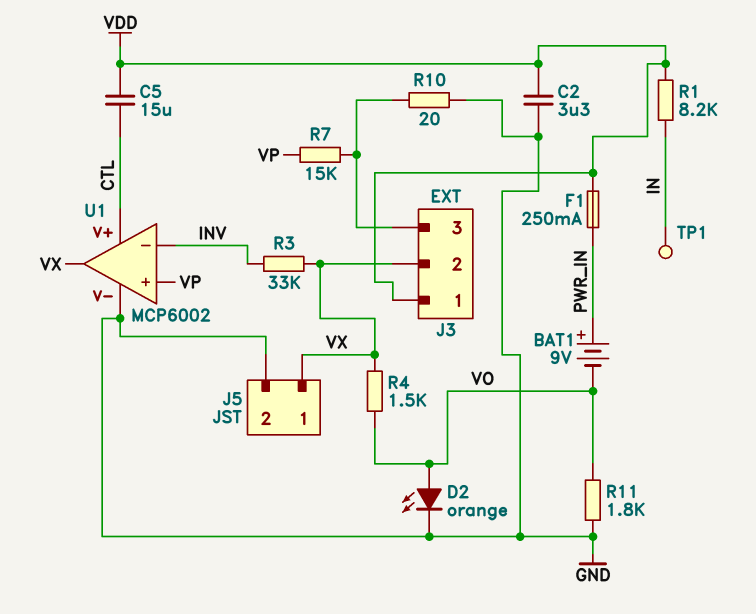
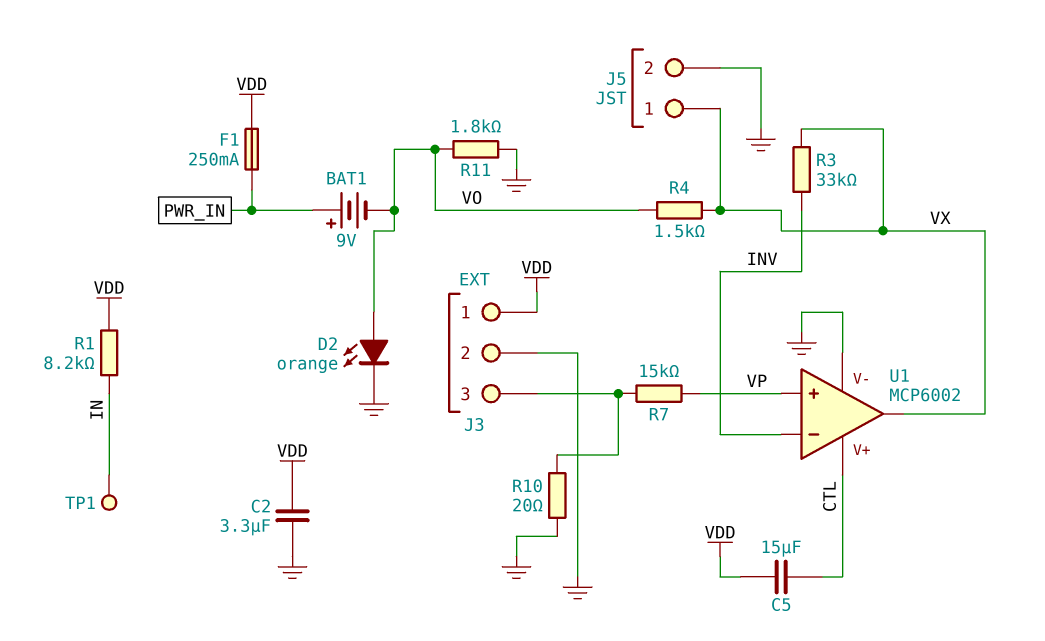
J3 pin 2: VX -> GND

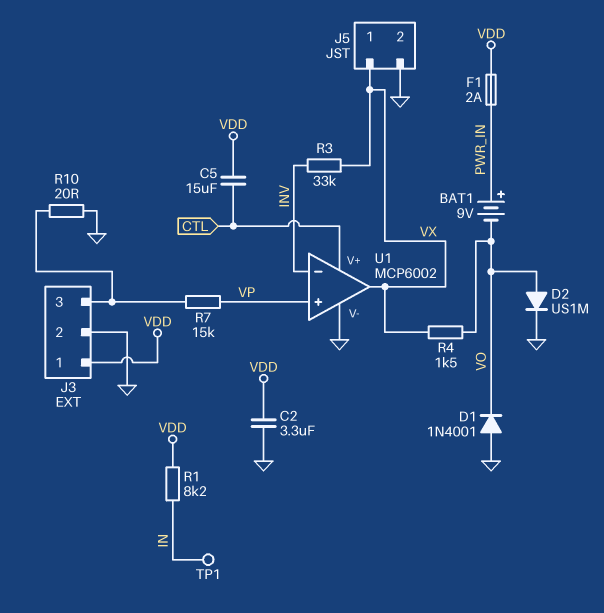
D1: none -> diode 1N4001 (A GND, K VO)
D2: LED orange (A VO, K GND) -> diode US1M (A VO, K GND)
F1: 250mA (PWR_IN, VDD) -> 2A (PWR_IN, VDD)
R11: 1.8k (GND, VO) -> none

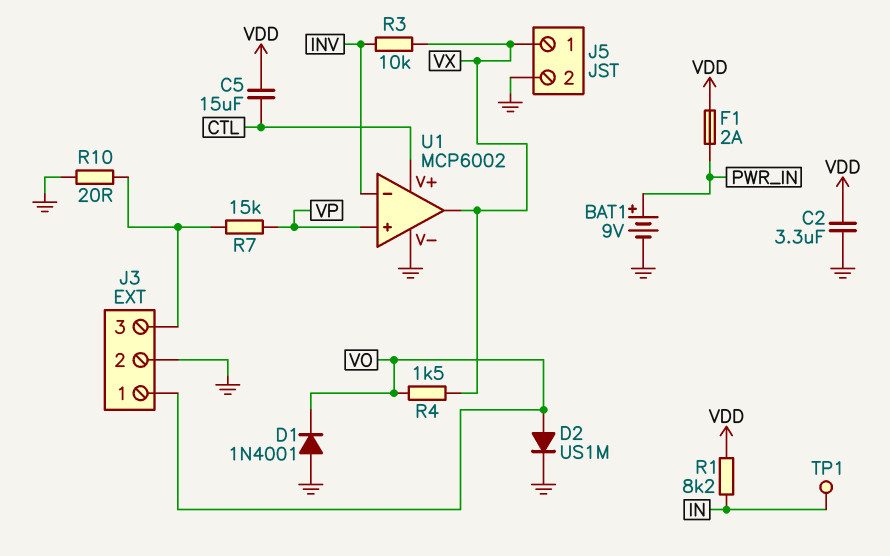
BAT1: 9V (plus PWR_IN, minus VO) -> 9V (plus PWR_IN, minus GND)
J3 pin 1: VDD -> VO
R3: 33k (INV, VX) -> 10k (INV, VX)

